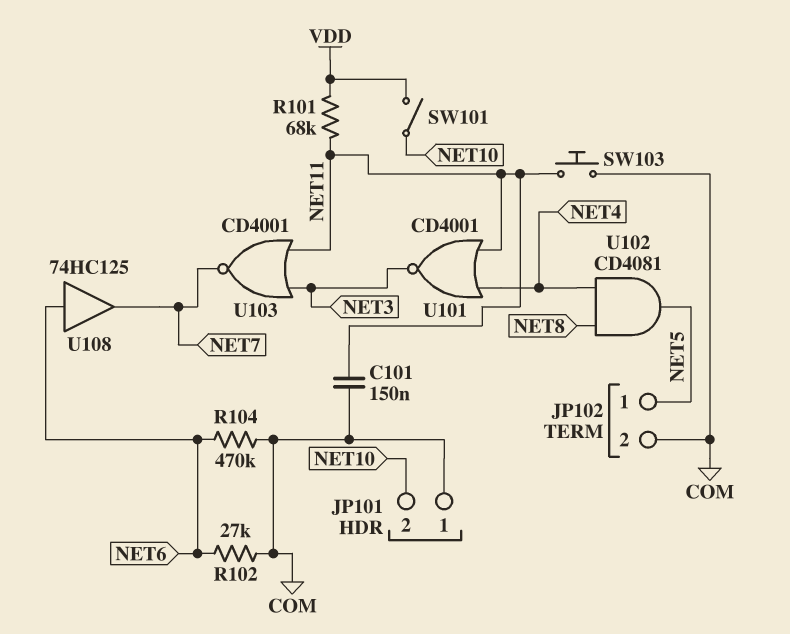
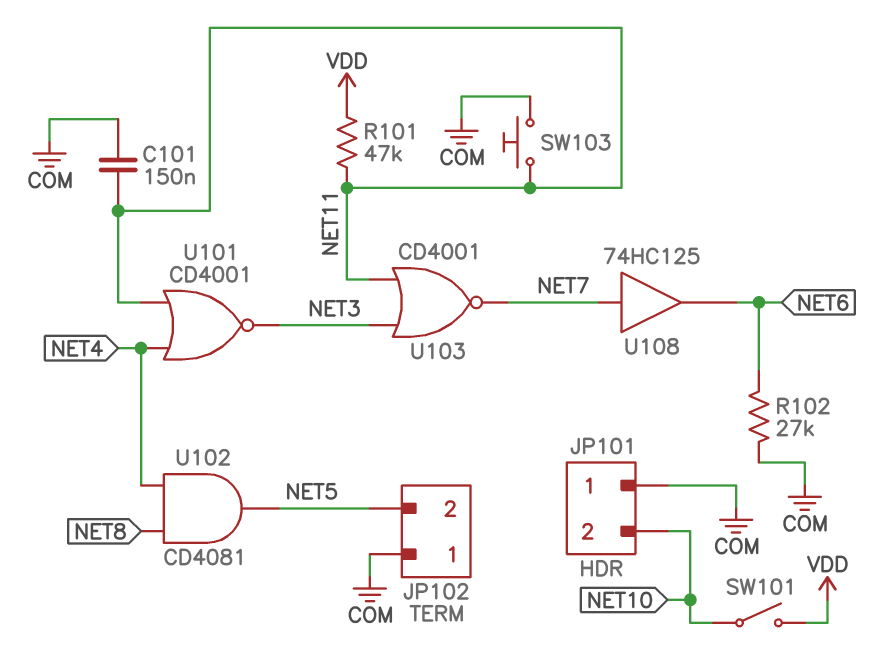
JP102 pin 1: NET5 -> COM
JP102 pin 2: COM -> NET5
R101: 68k (NET11, VDD) -> 47k (NET11, VDD)
R104: 470k (COM, NET6) -> none
U108: buffer 74HC125 (in NET6, out NET7) -> buffer 74HC125 (in NET7, out NET6)

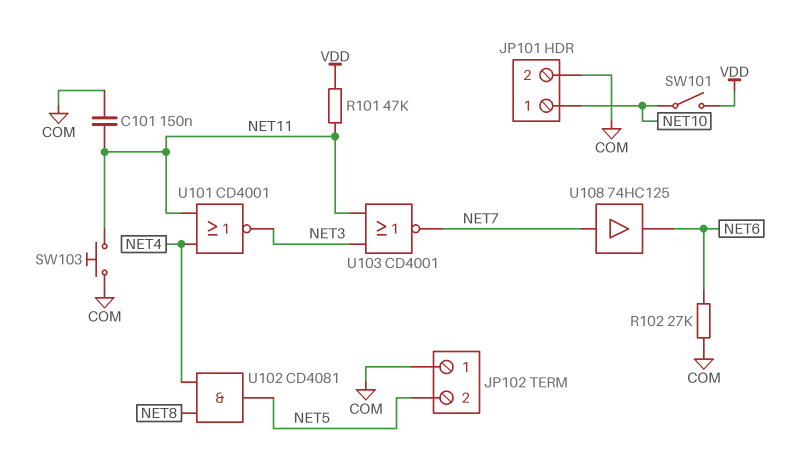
JP101 pin 1: COM -> NET10
JP101 pin 2: NET10 -> COM

